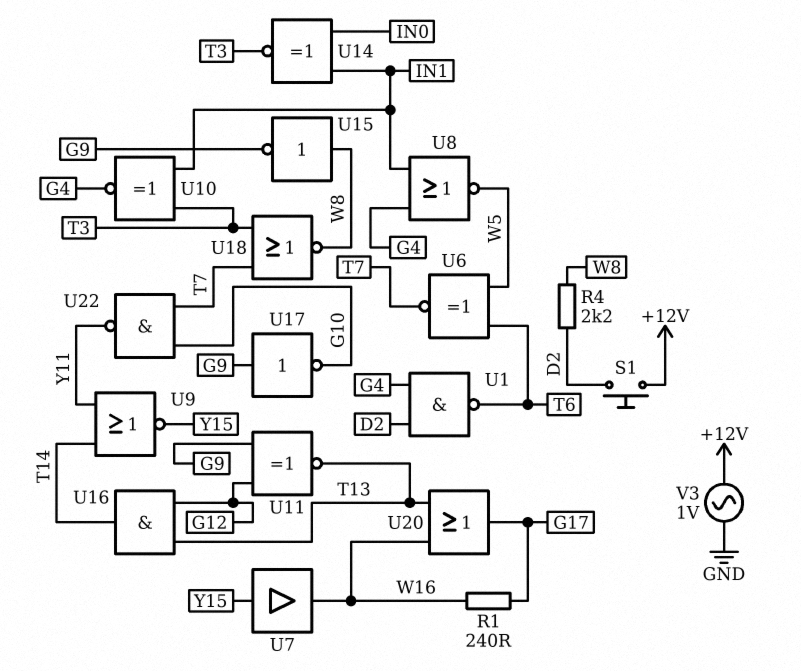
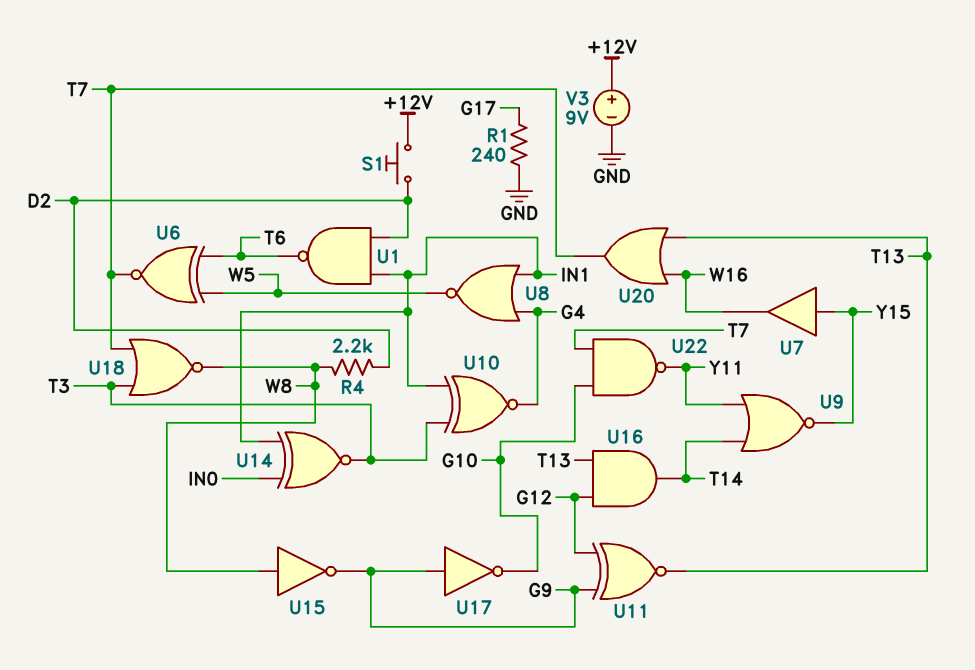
R1: 240 (G17, W16) -> 240 (G17, GND)
U1: NAND (in D2, in G4, out T6) -> NAND (in D2, in IN1, out T6)
U20: OR (in T13, in W16, out G17) -> OR (in T13, in W16, out T7)
V3: AC 1V (+12V, GND) -> 9V (plus +12V, minus GND)

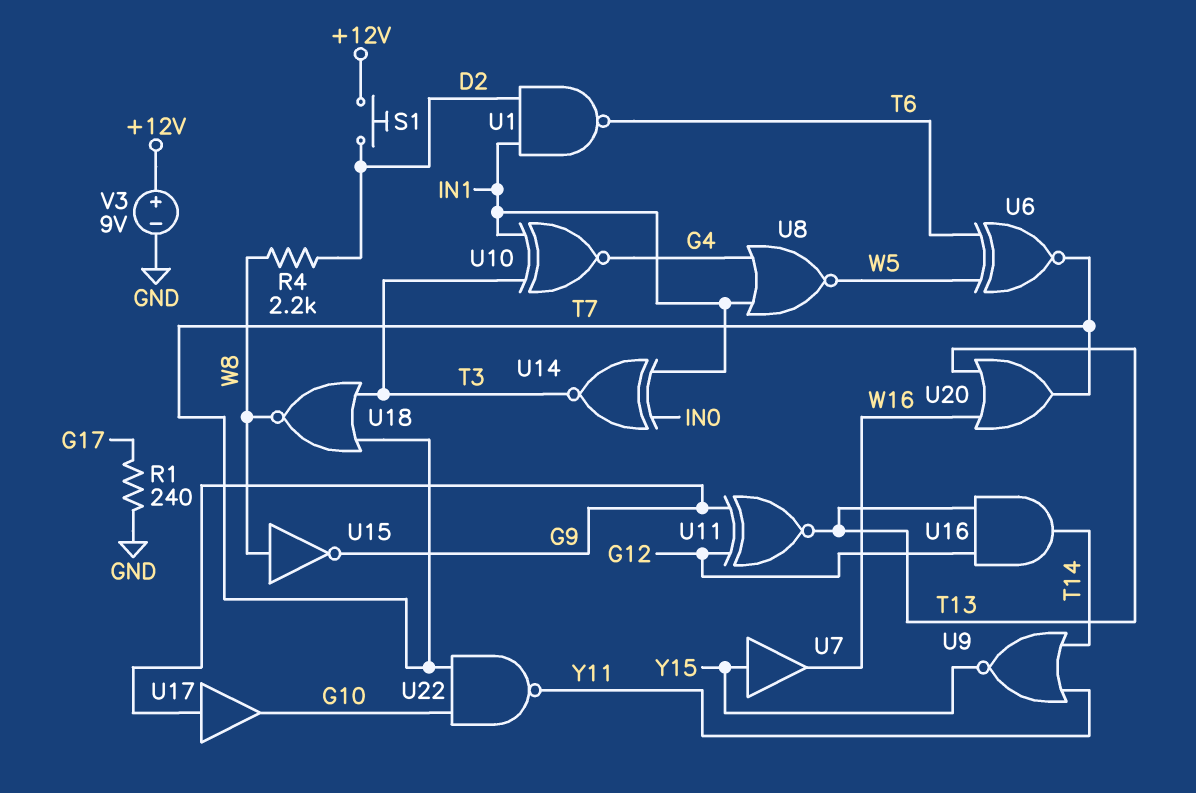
U17: NOT (in G9, out G10) -> buffer (in G9, out G10)

